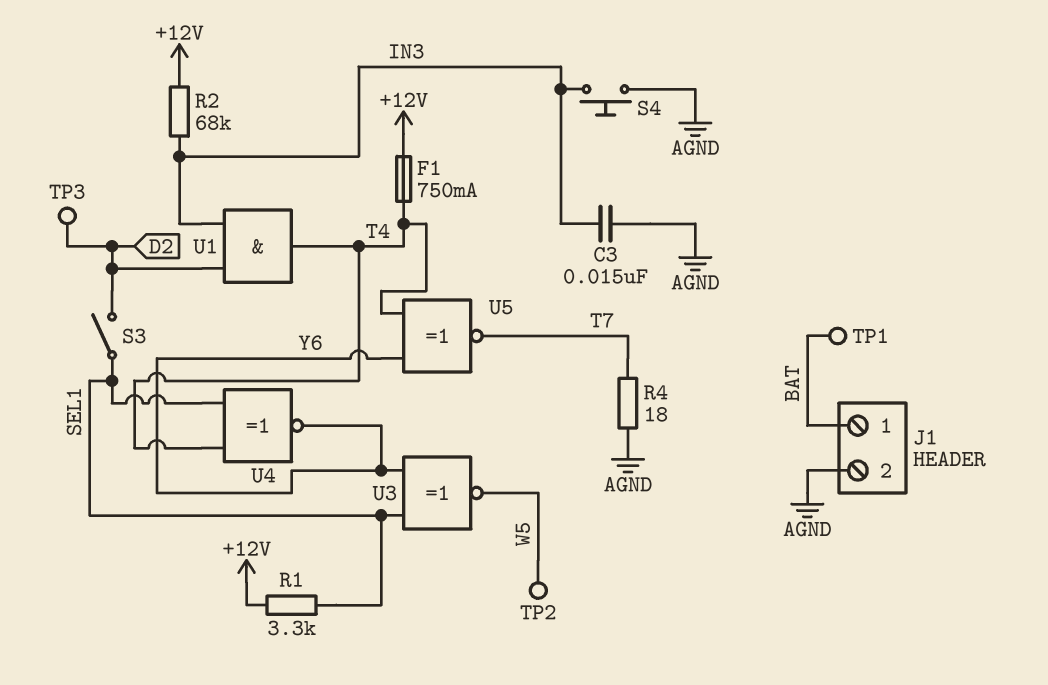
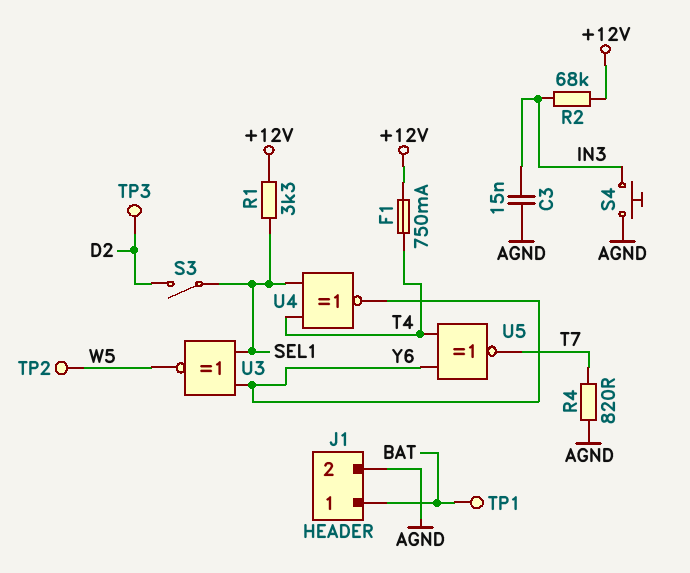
R4: 18 (AGND, T7) -> 820 (AGND, T7)
U1: AND (in D2, in IN3, out T4) -> none

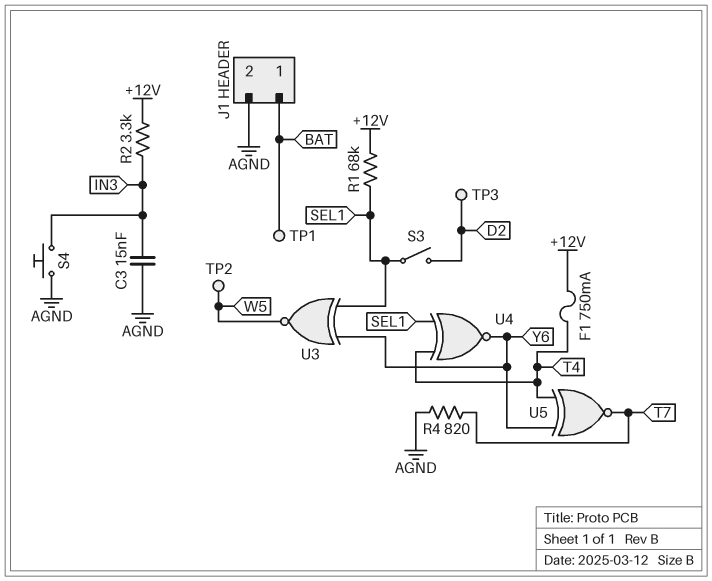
R1: 3.3k (+12V, SEL1) -> 68k (+12V, SEL1)
R2: 68k (+12V, IN3) -> 3.3k (+12V, IN3)

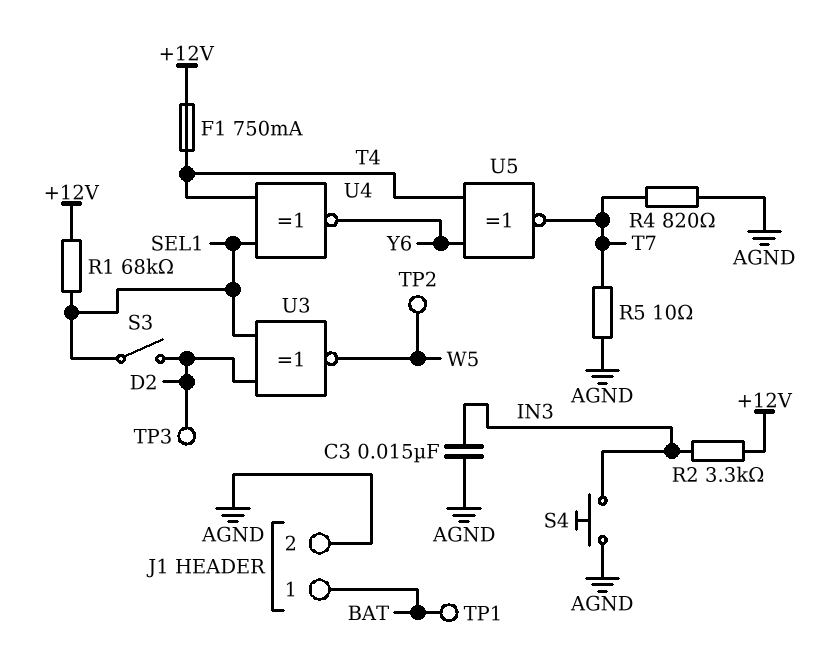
R5: none -> 10 (AGND, T7)
U3: XNOR (in SEL1, in Y6, out W5) -> XNOR (in D2, in SEL1, out W5)

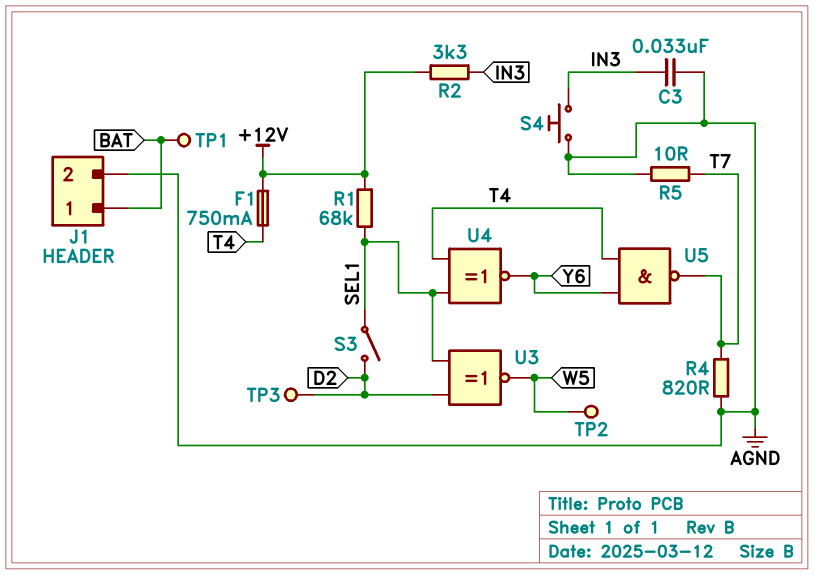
C3: 15nF (AGND, IN3) -> 33nF (AGND, IN3)
U5: XNOR (in T4, in Y6, out T7) -> NAND (in T4, in Y6, out T7)

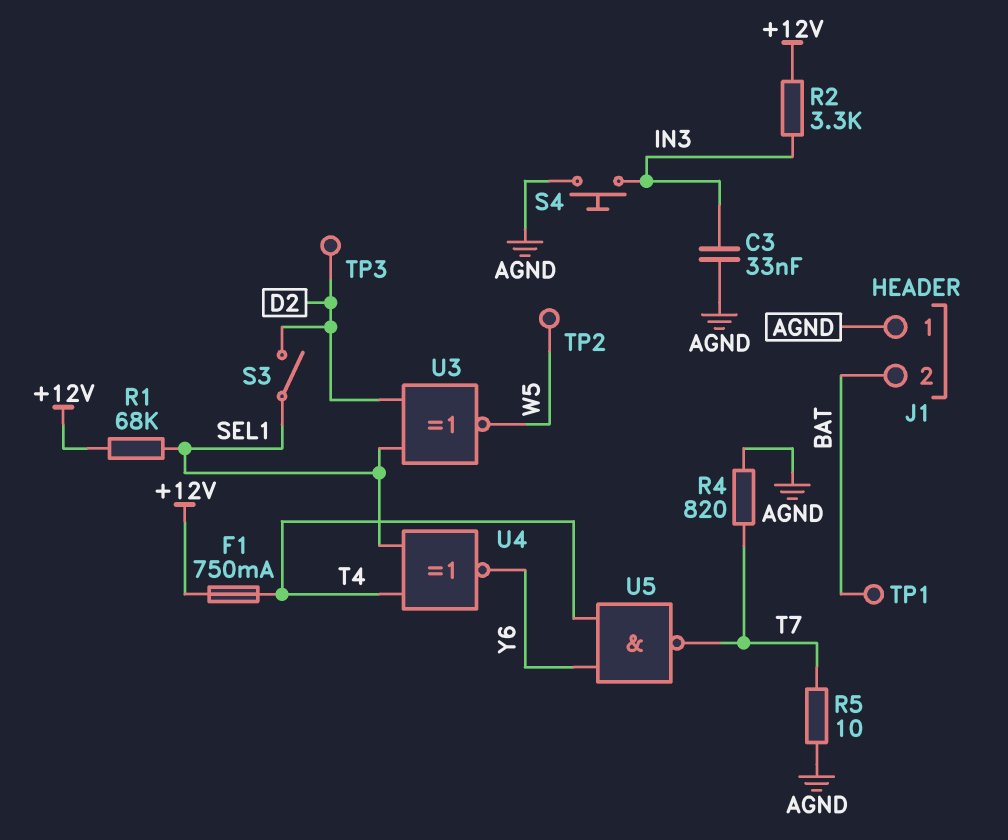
J1 pin 1: BAT -> AGND
J1 pin 2: AGND -> BAT

